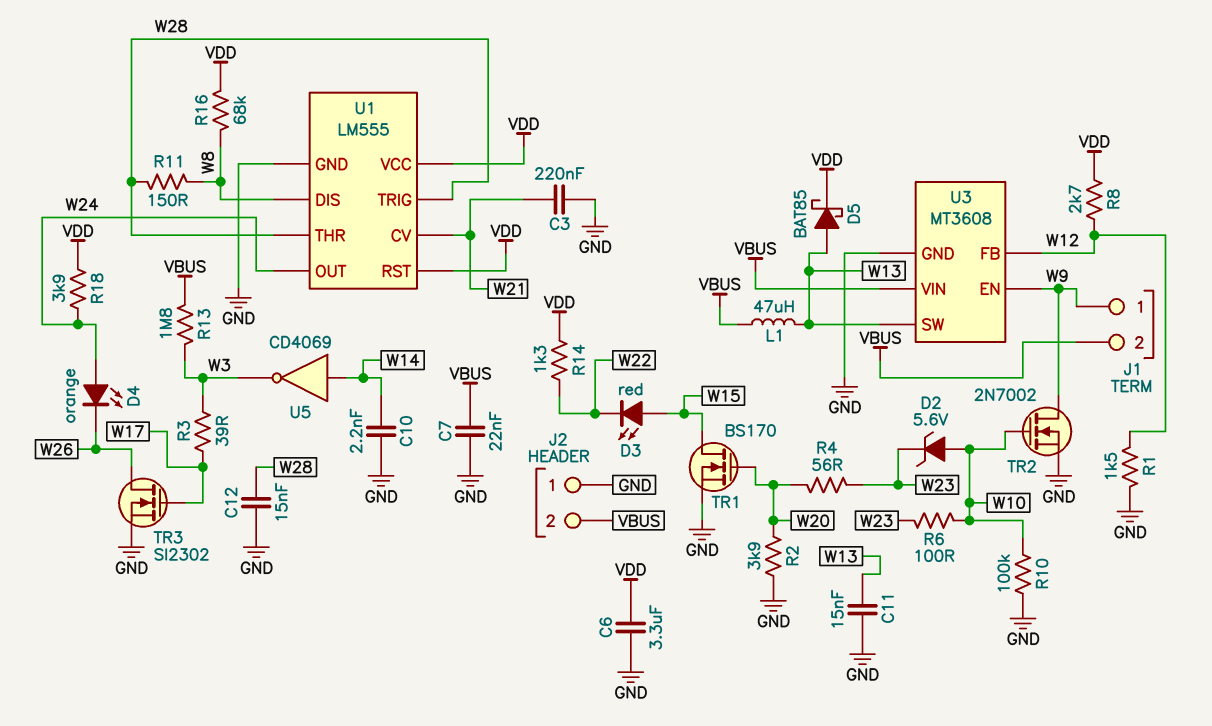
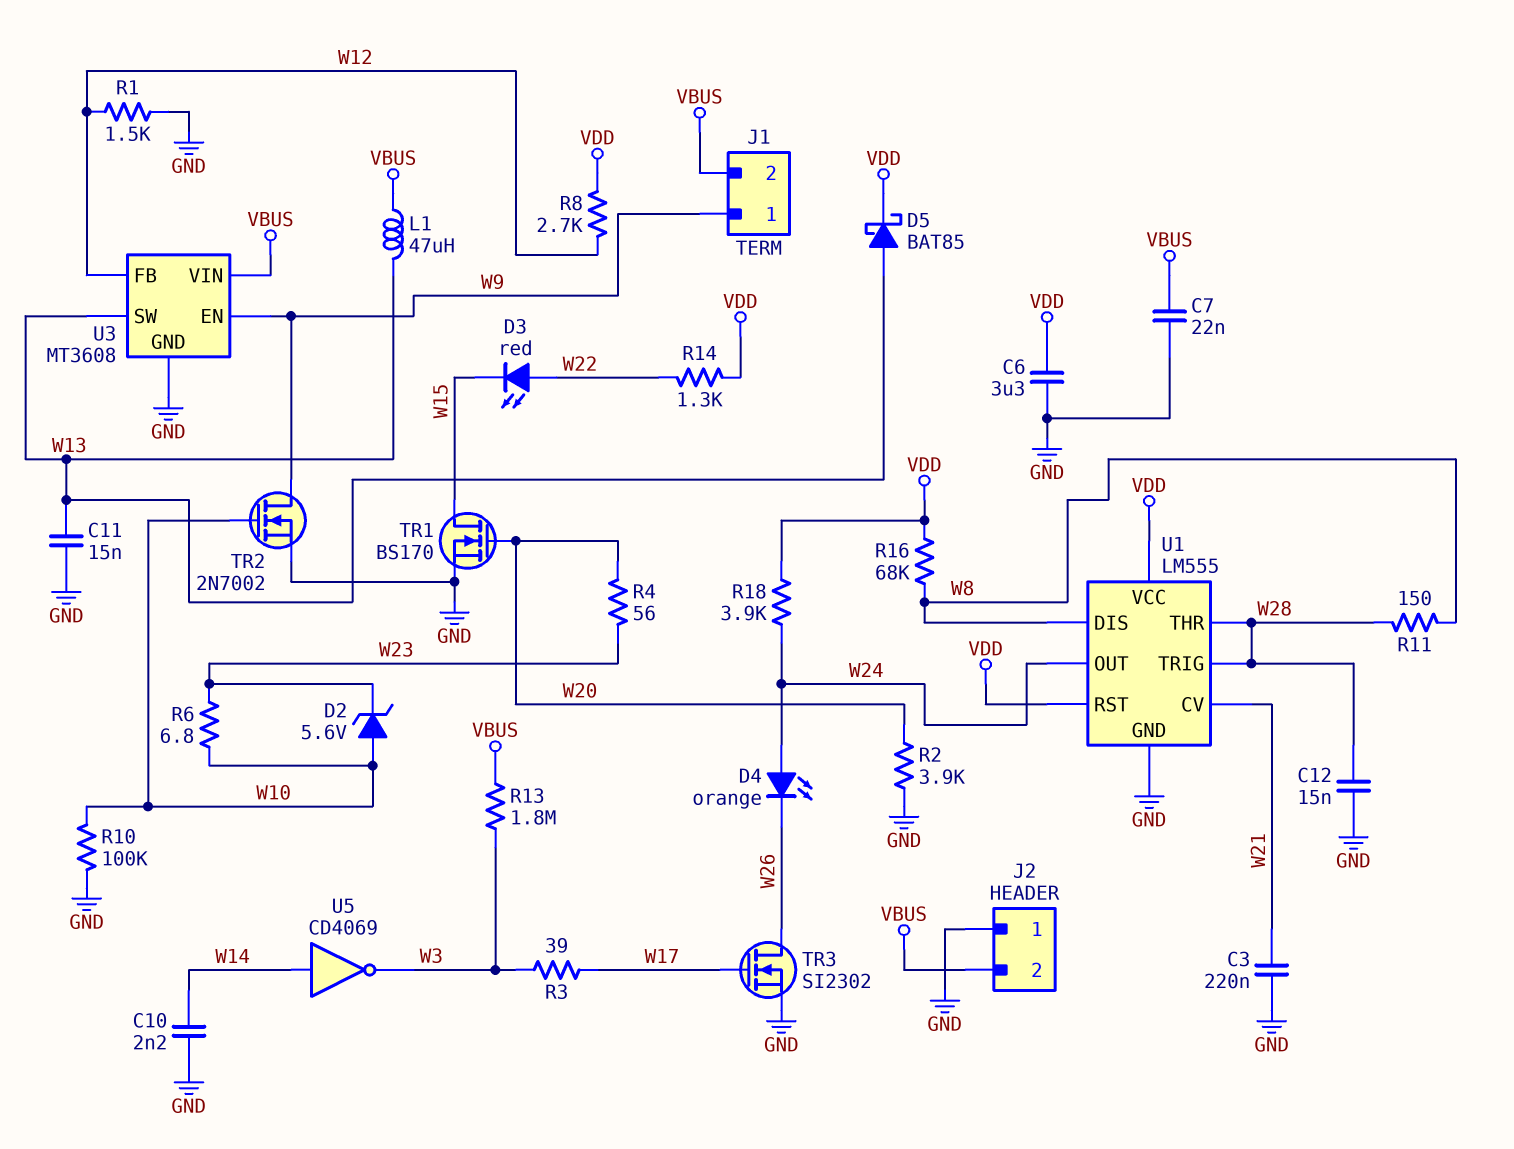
D3: LED red (A W15, K W22) -> LED red (A W22, K W15)
R6: 100 (W10, W23) -> 6.8 (W10, W23)

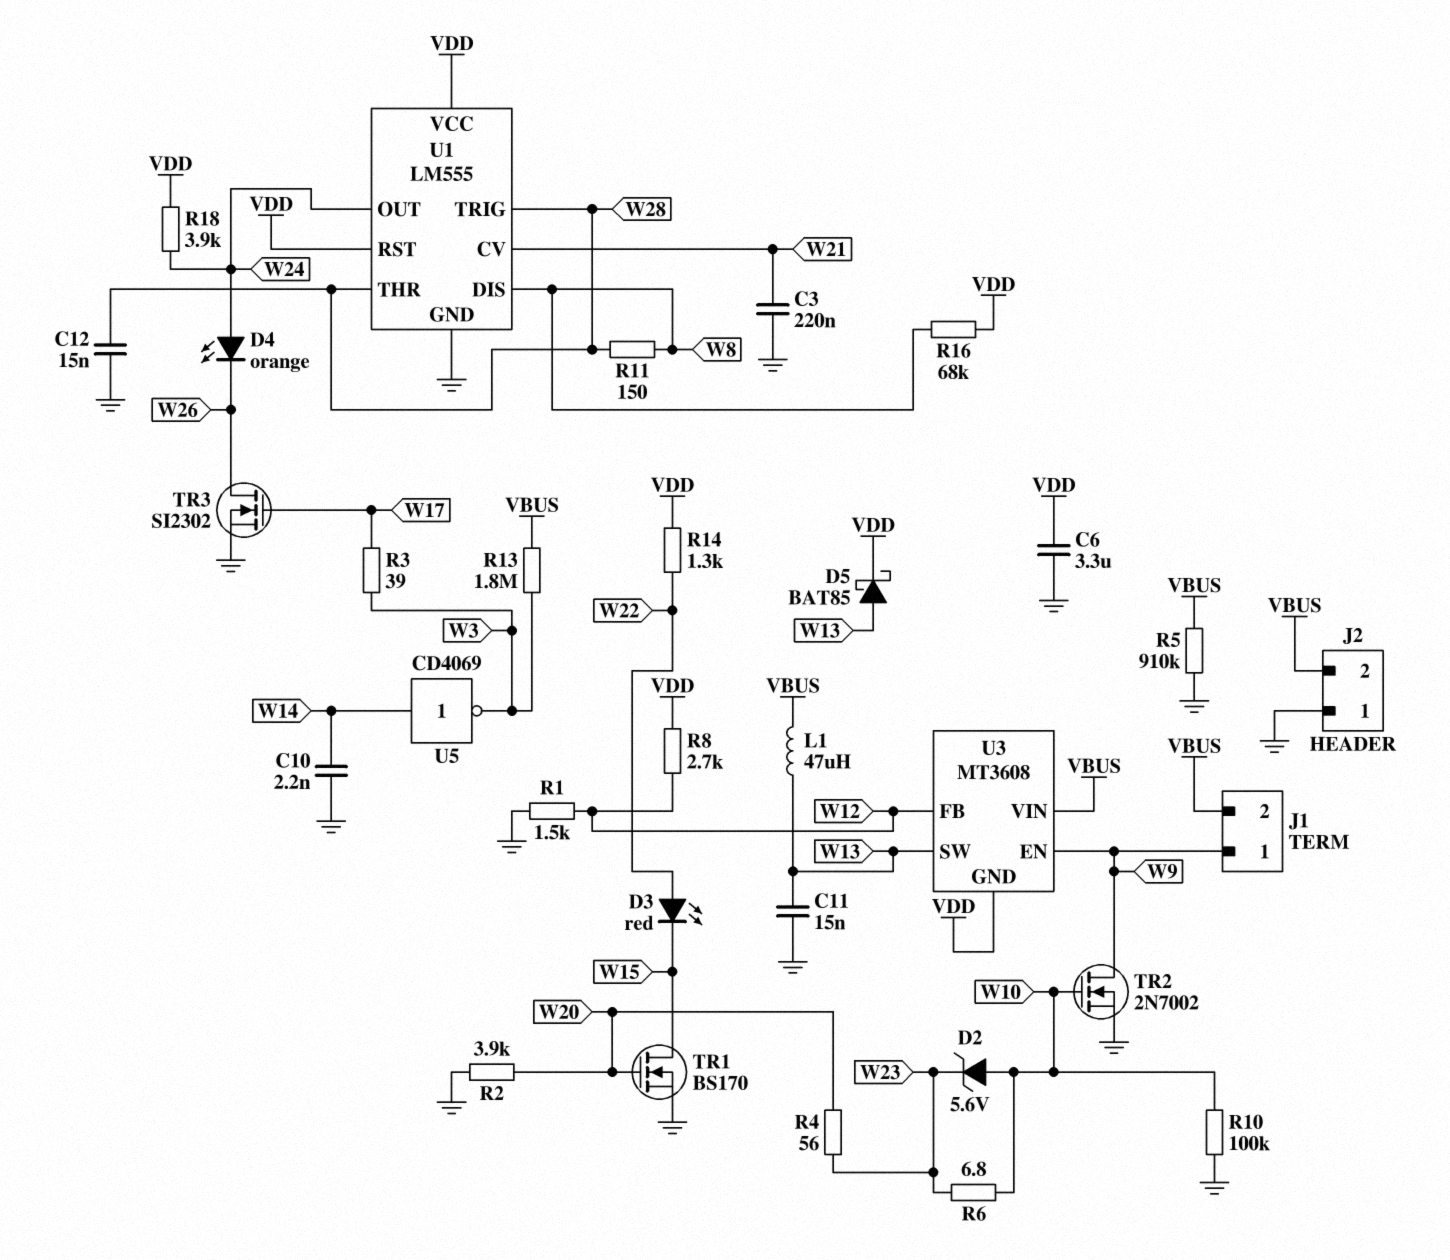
C7: 22nF (GND, VBUS) -> none
R5: none -> 910k (GND, VBUS)
U3 pin GND: GND -> VDD

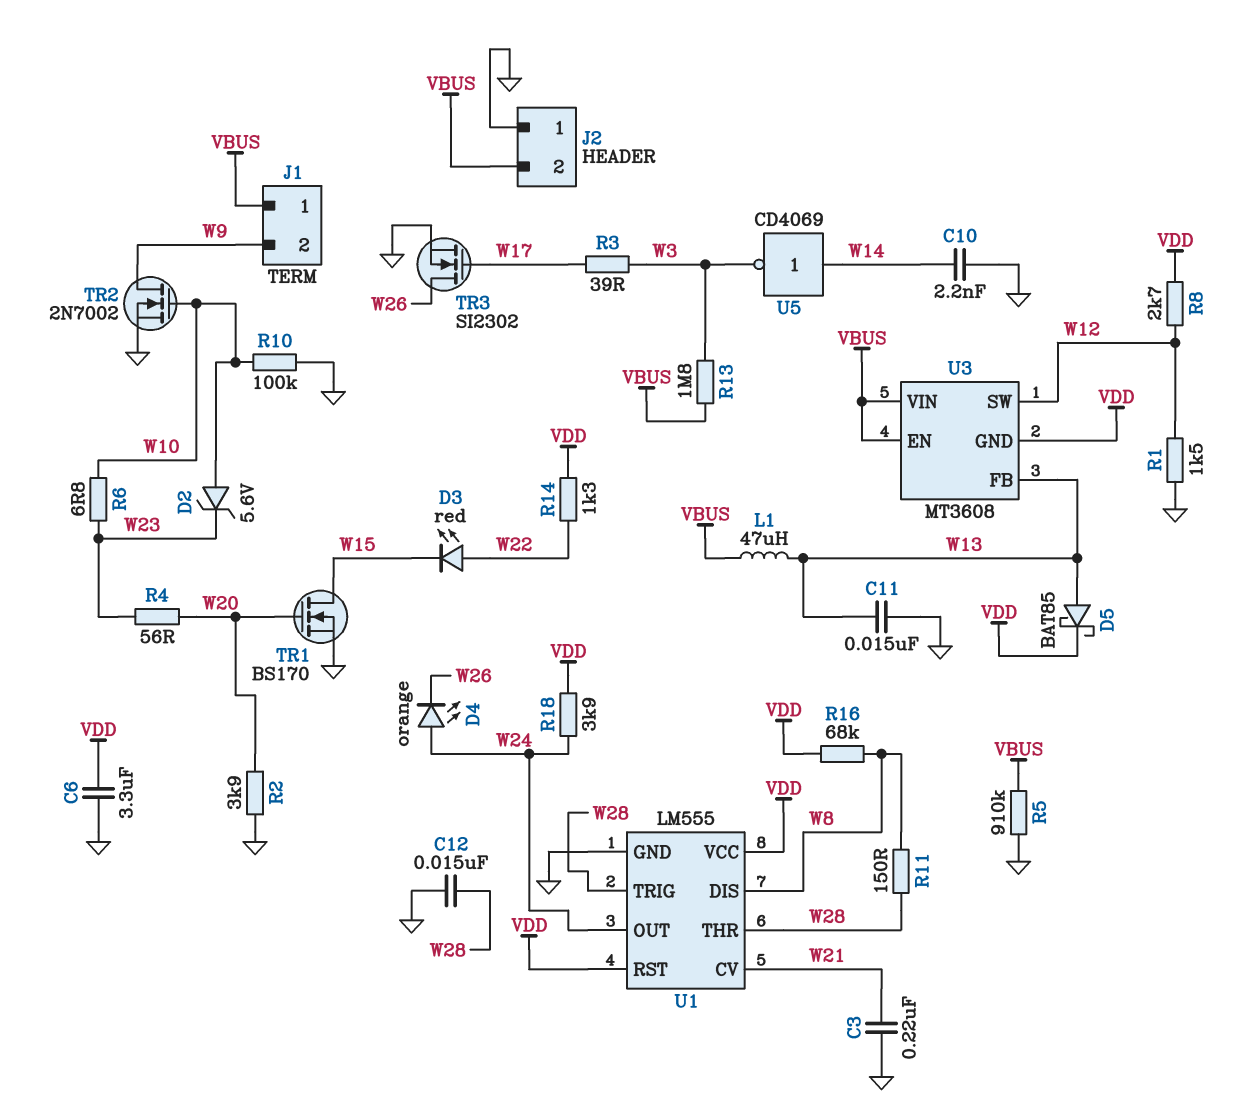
J1 pin 1: W9 -> VBUS
J1 pin 2: VBUS -> W9
U3 pin EN: W9 -> VBUS
U3 pin FB: W12 -> W13
U3 pin SW: W13 -> W12

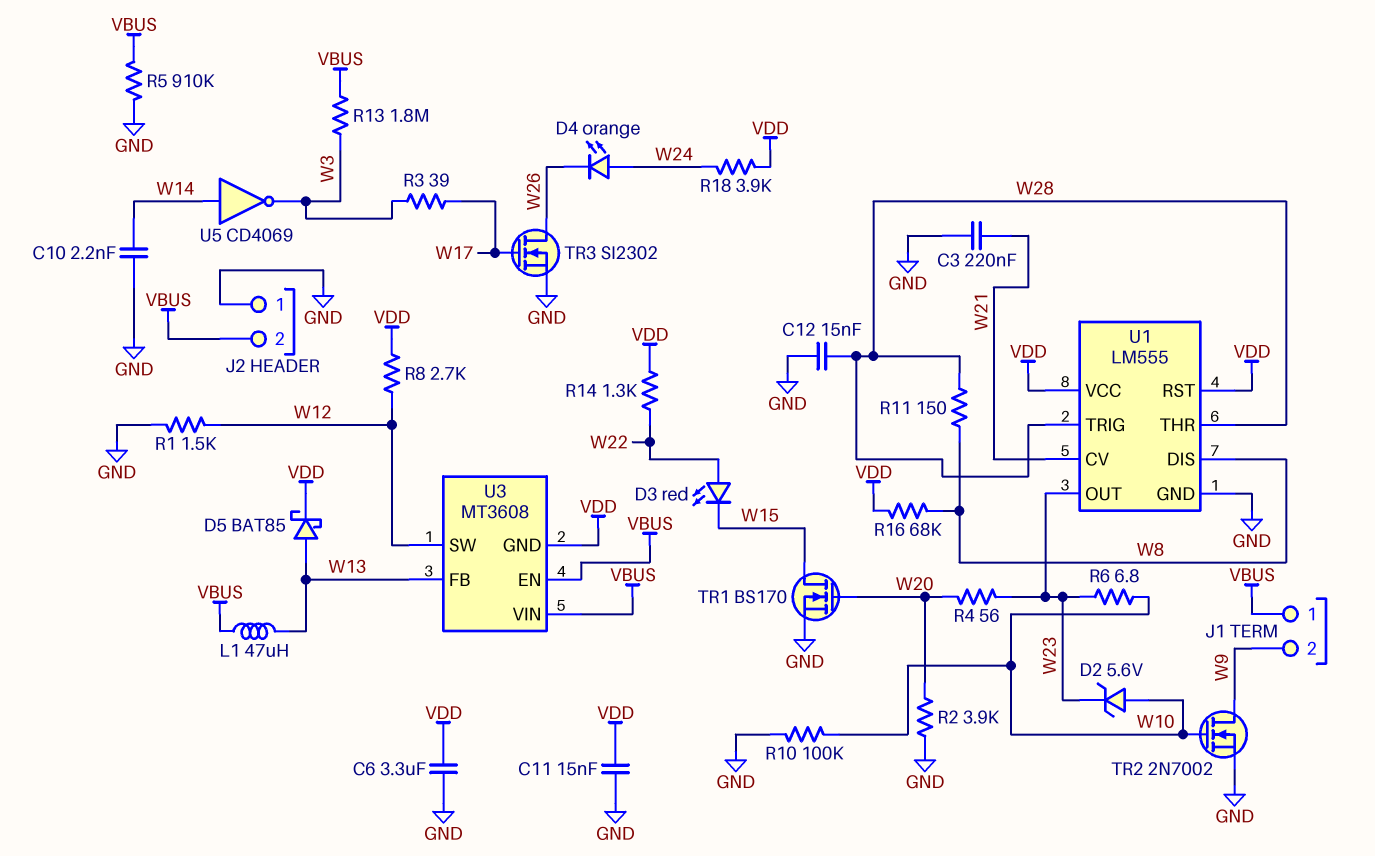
C11: 15nF (GND, W13) -> 15nF (GND, VDD)
U1 pin OUT: W24 -> W23

